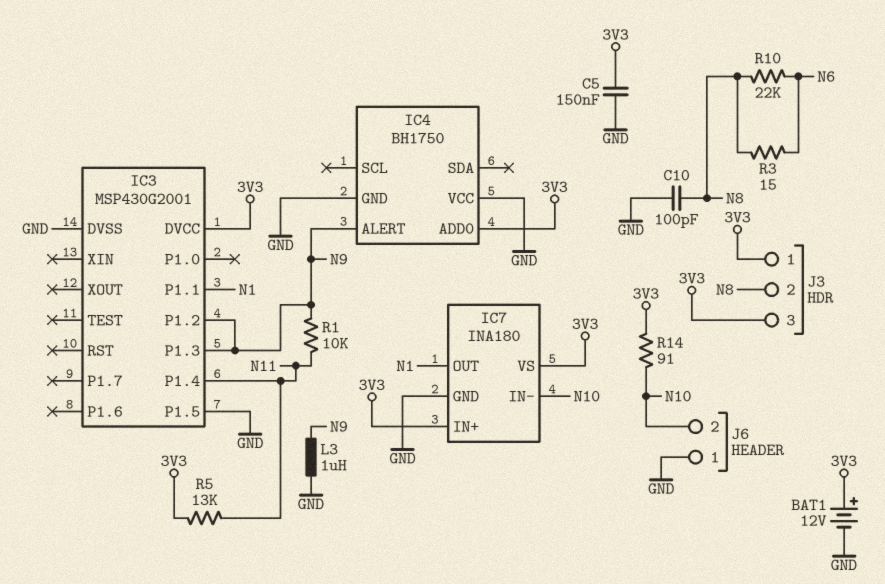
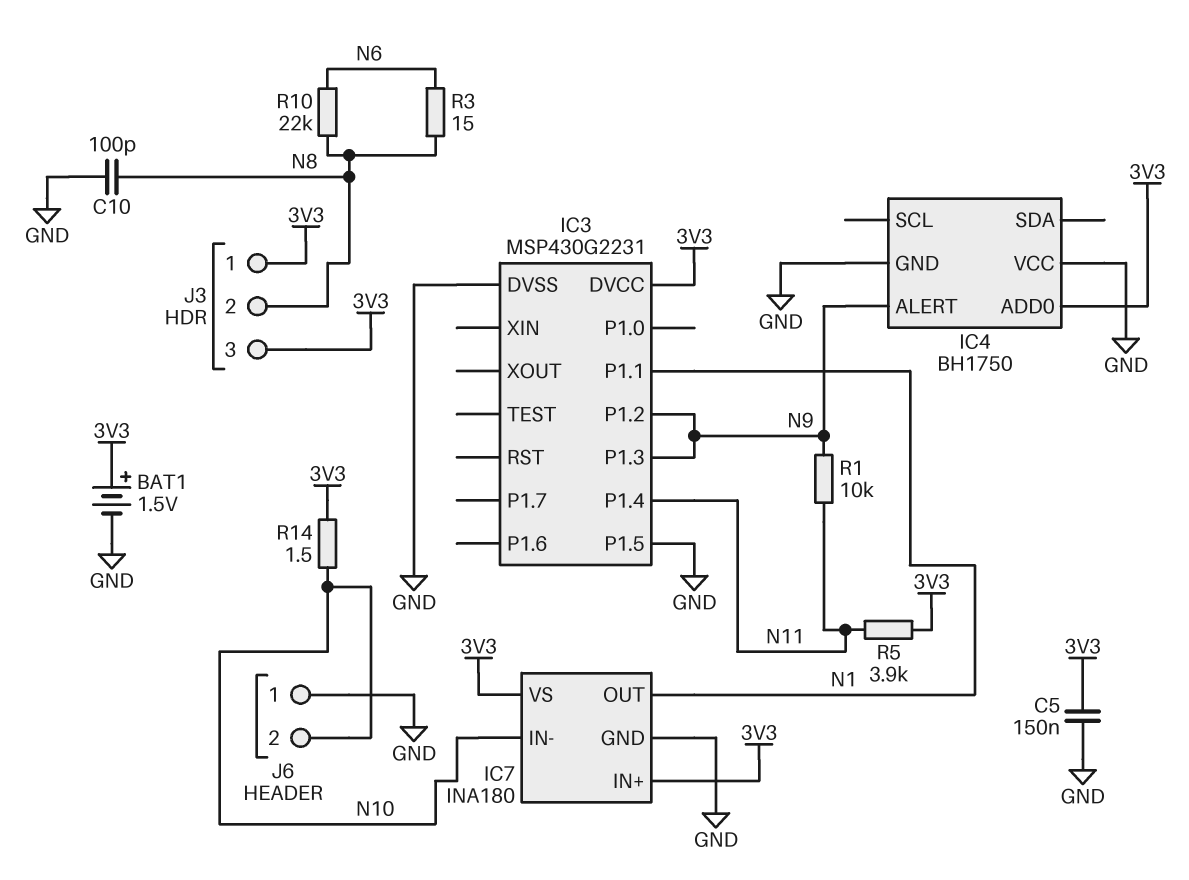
BAT1: 12V (plus 3V3, minus GND) -> 1.5V (plus 3V3, minus GND)
IC3: MSP430G2001 -> MSP430G2231
L3: 1uH (GND, N9) -> none
R5: 13k (3V3, N11) -> 3.9k (3V3, N11)
R14: 91 (3V3, N10) -> 1.5 (3V3, N10)

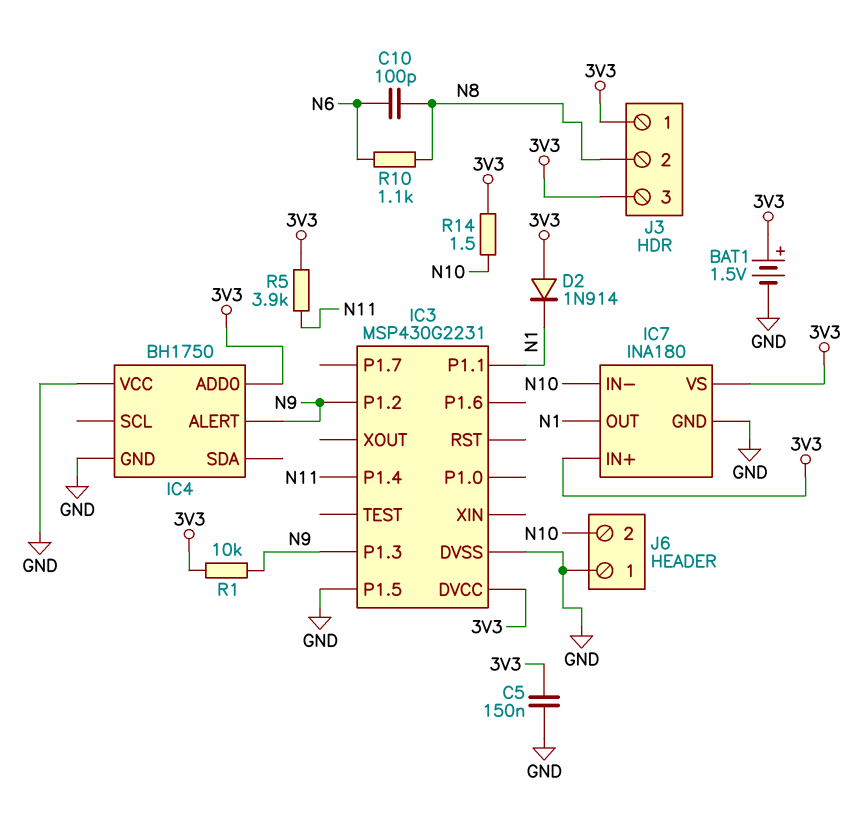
C10: 100pF (GND, N8) -> 100pF (N6, N8)
D2: none -> diode 1N914 (A 3V3, K N1)
R1: 10k (N9, N11) -> 10k (3V3, N9)
R3: 15 (N6, N8) -> none
R10: 22k (N6, N8) -> 1.1k (N6, N8)

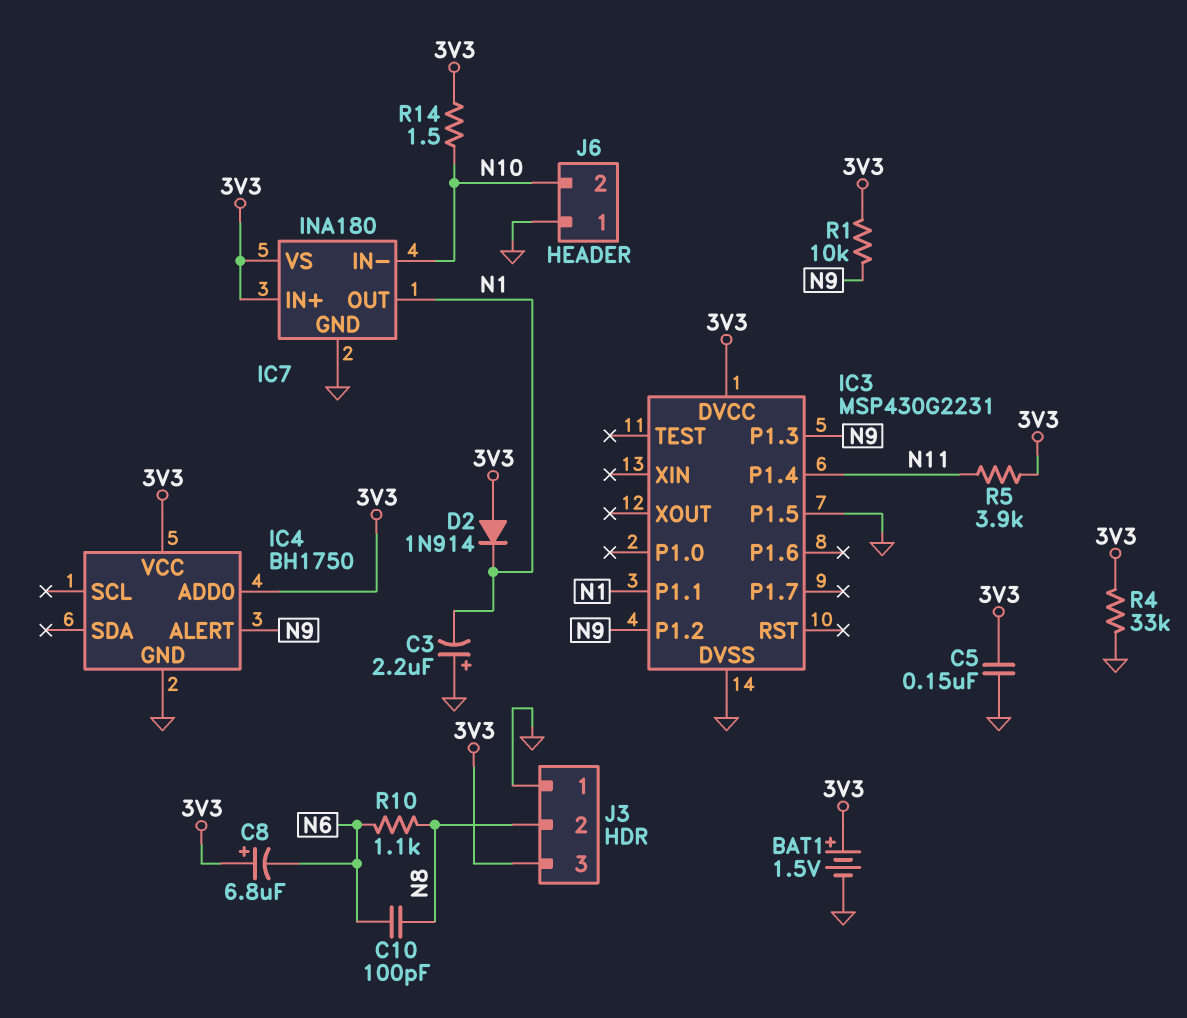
C3: none -> 2.2uF (plus GND, minus N1)
C8: none -> 6.8uF (plus 3V3, minus N6)
IC4 pin VCC: GND -> 3V3
J3 pin 1: 3V3 -> GND
R4: none -> 33k (3V3, GND)

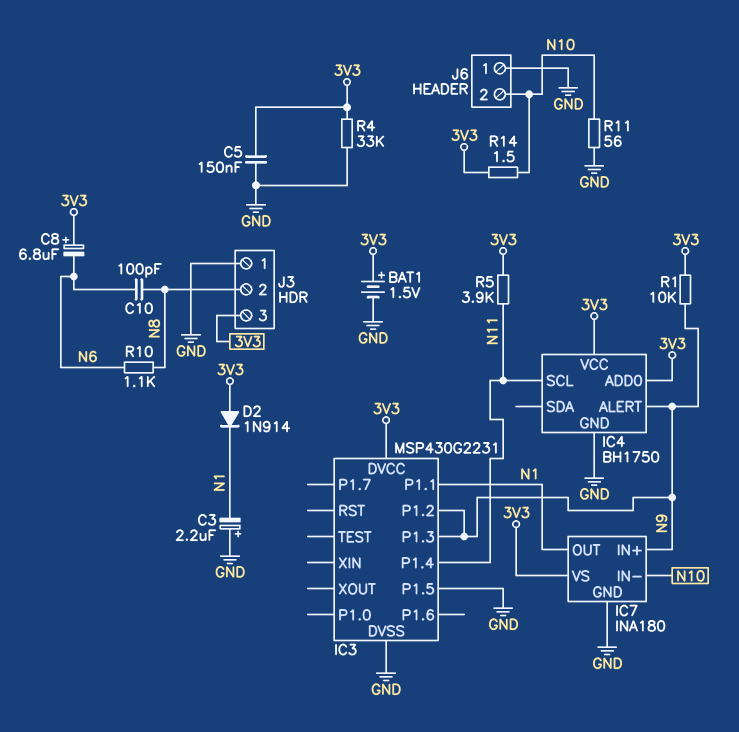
IC4 pin SCL: none -> N11
IC7 pin IN+: 3V3 -> N9
R11: none -> 56 (GND, N10)

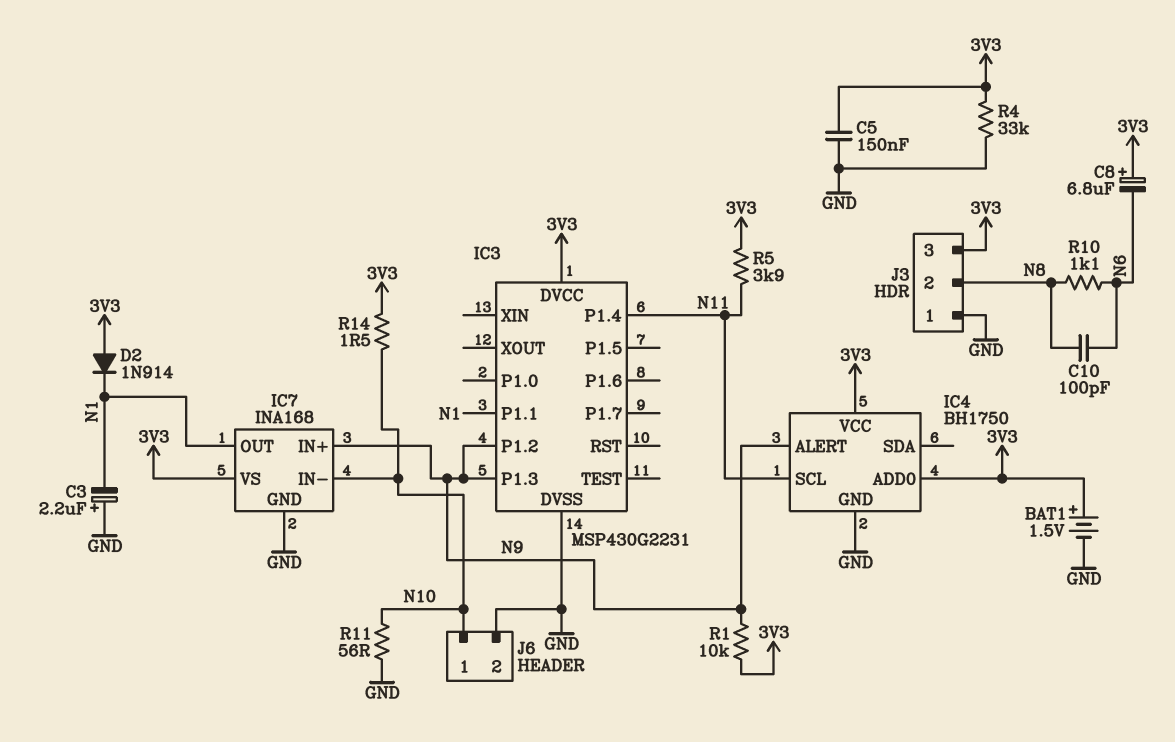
IC3 pin P1.5: GND -> none
IC7: INA180 -> INA168
J6 pin 1: GND -> N10
J6 pin 2: N10 -> GND

